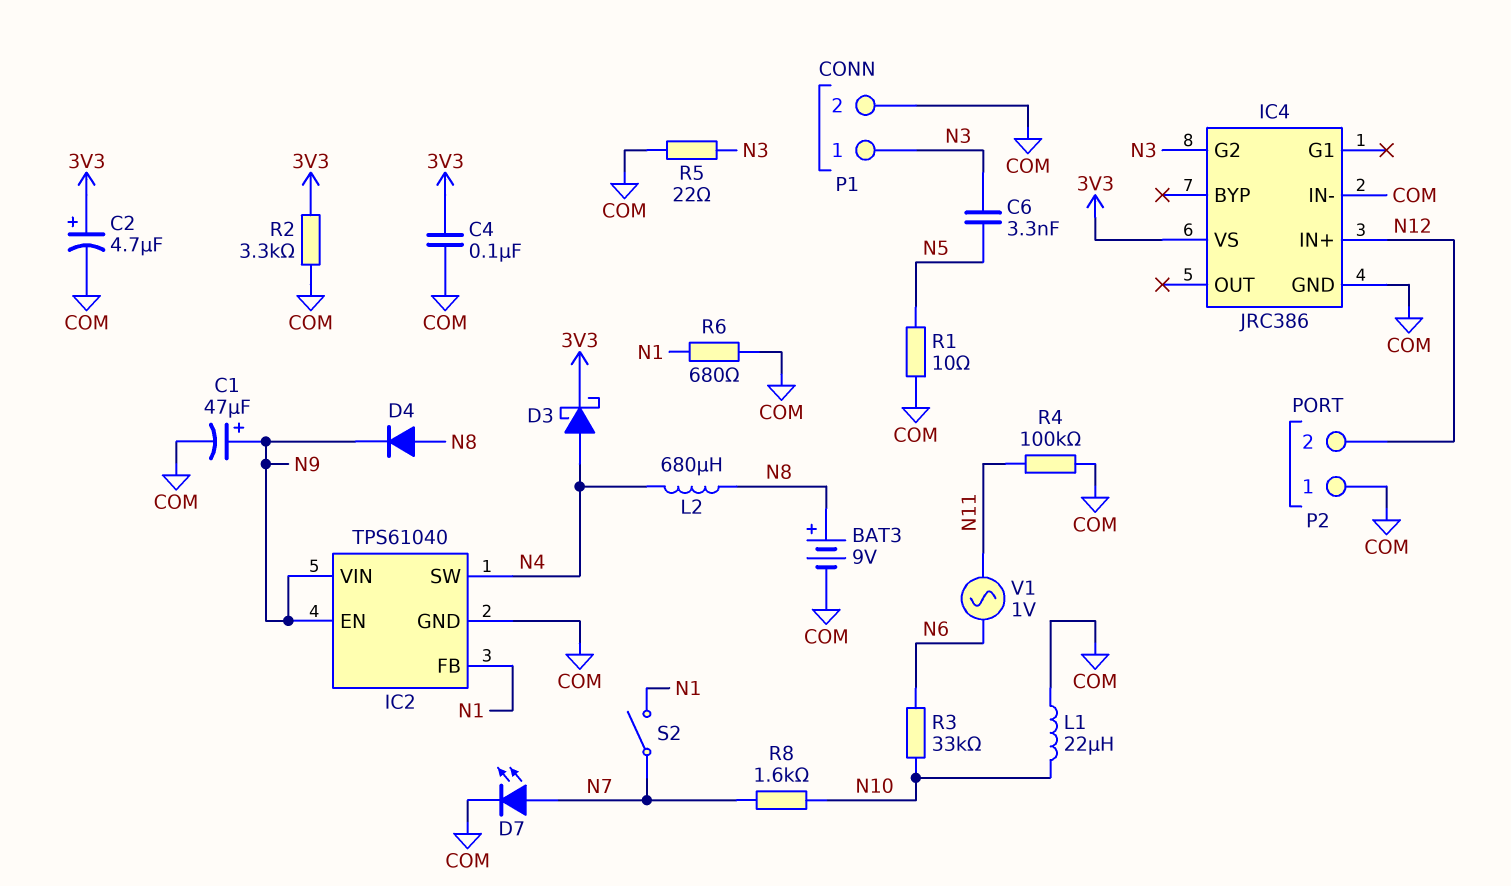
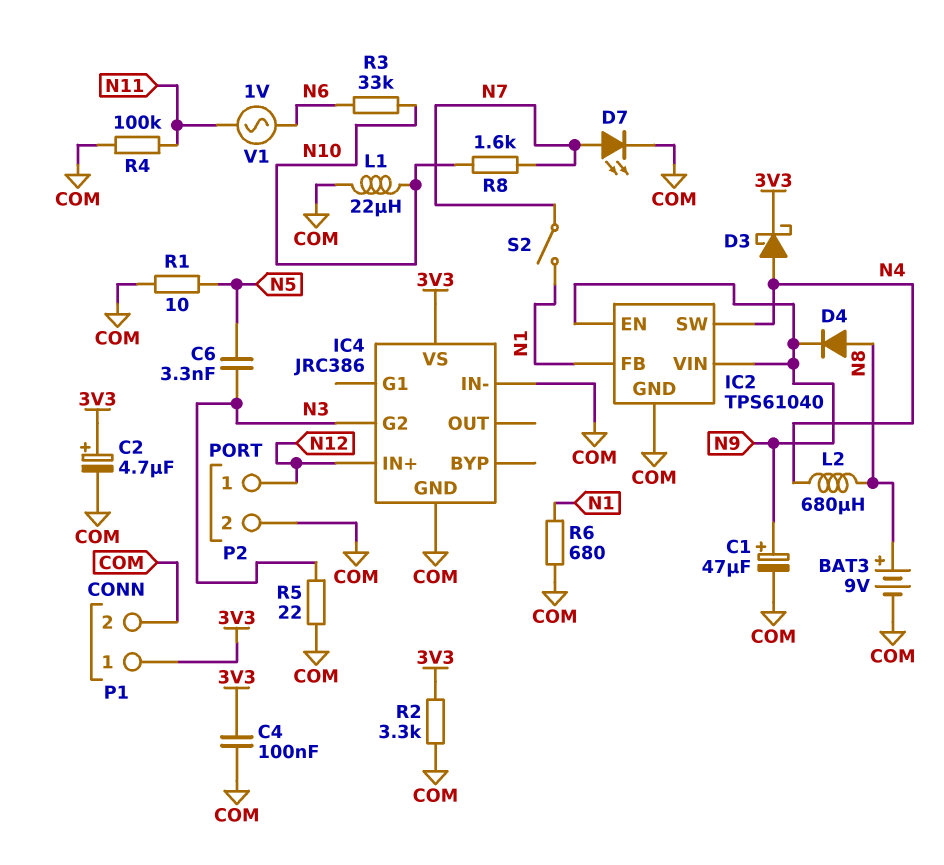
P1 pin 1: N3 -> 3V3
P2 pin 1: COM -> N12
P2 pin 2: N12 -> COM

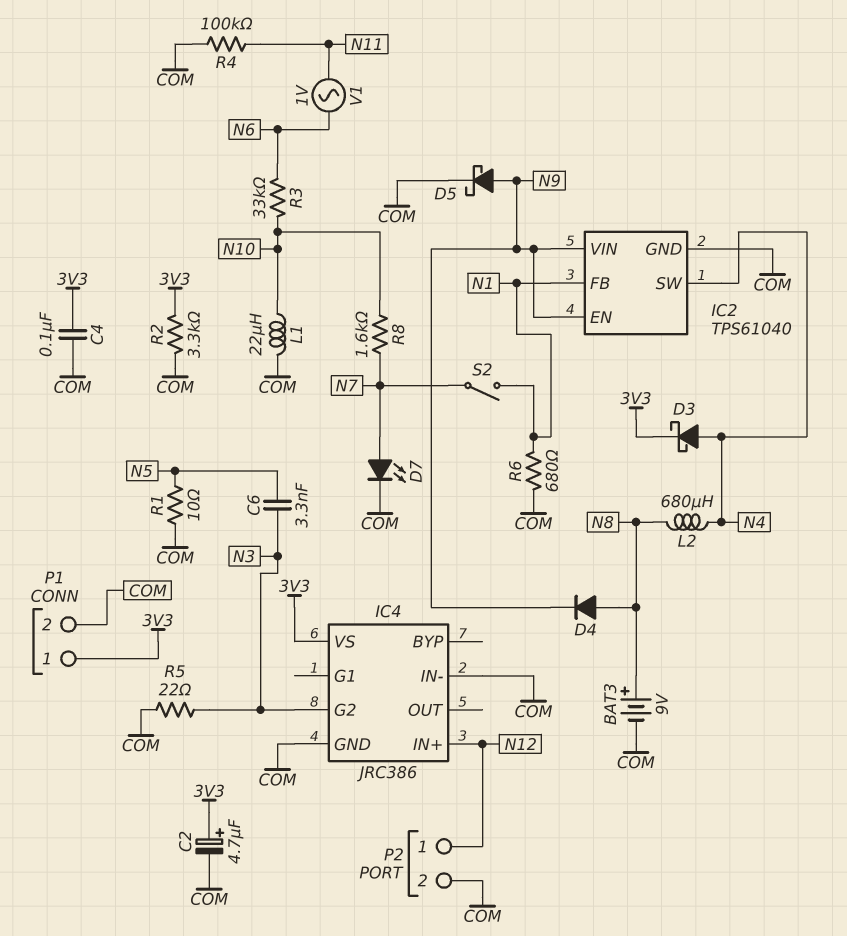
C1: 47uF (plus N9, minus COM) -> none
D5: none -> schottky (A N9, K COM)

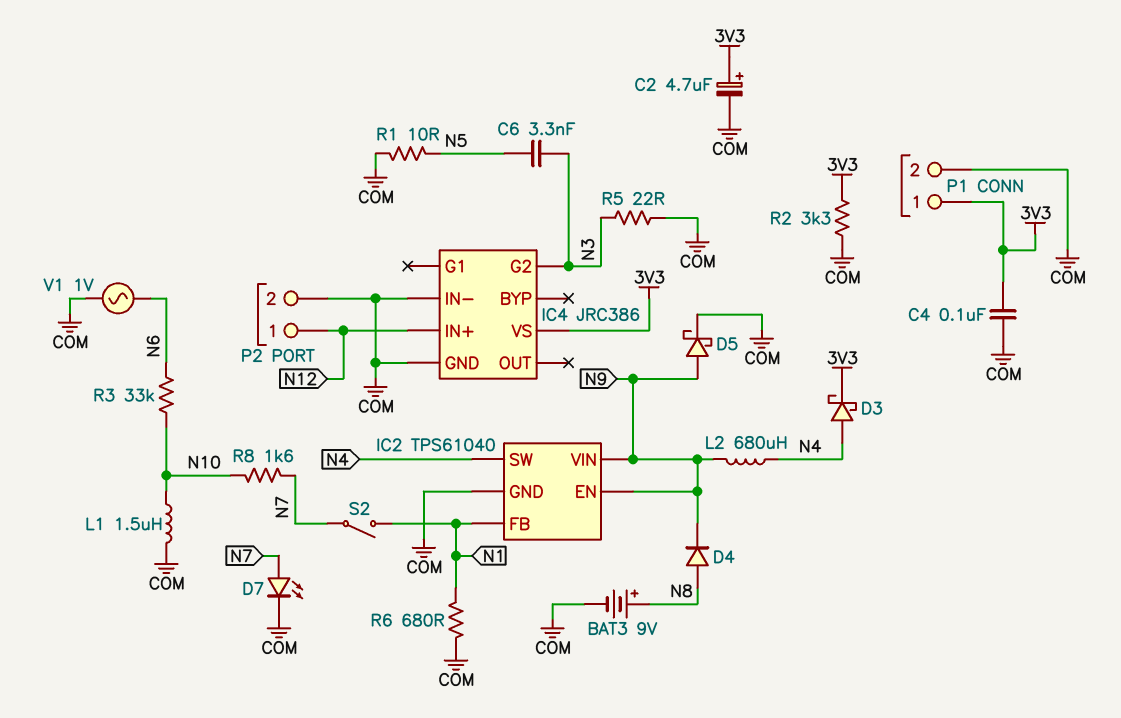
L1: 22uH (COM, N10) -> 1.5uH (COM, N10)
L2: 680uH (N4, N8) -> 680uH (N4, N9)
R4: 100k (COM, N11) -> none
V1: AC 1V (N6, N11) -> AC 1V (COM, N6)

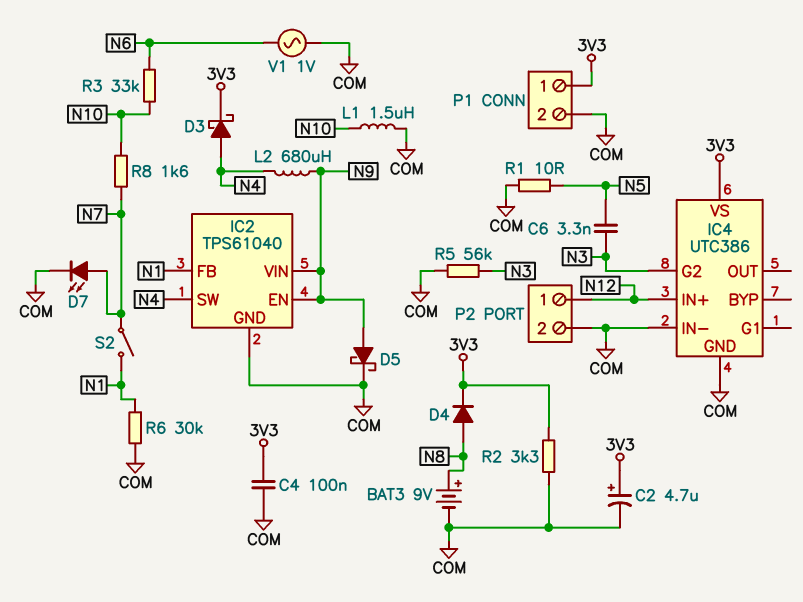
D4: diode (A N8, K N9) -> diode (A N8, K 3V3)
IC4: JRC386 -> UTC386
R5: 22 (COM, N3) -> 56k (COM, N3)
R6: 680 (COM, N1) -> 30k (COM, N1)

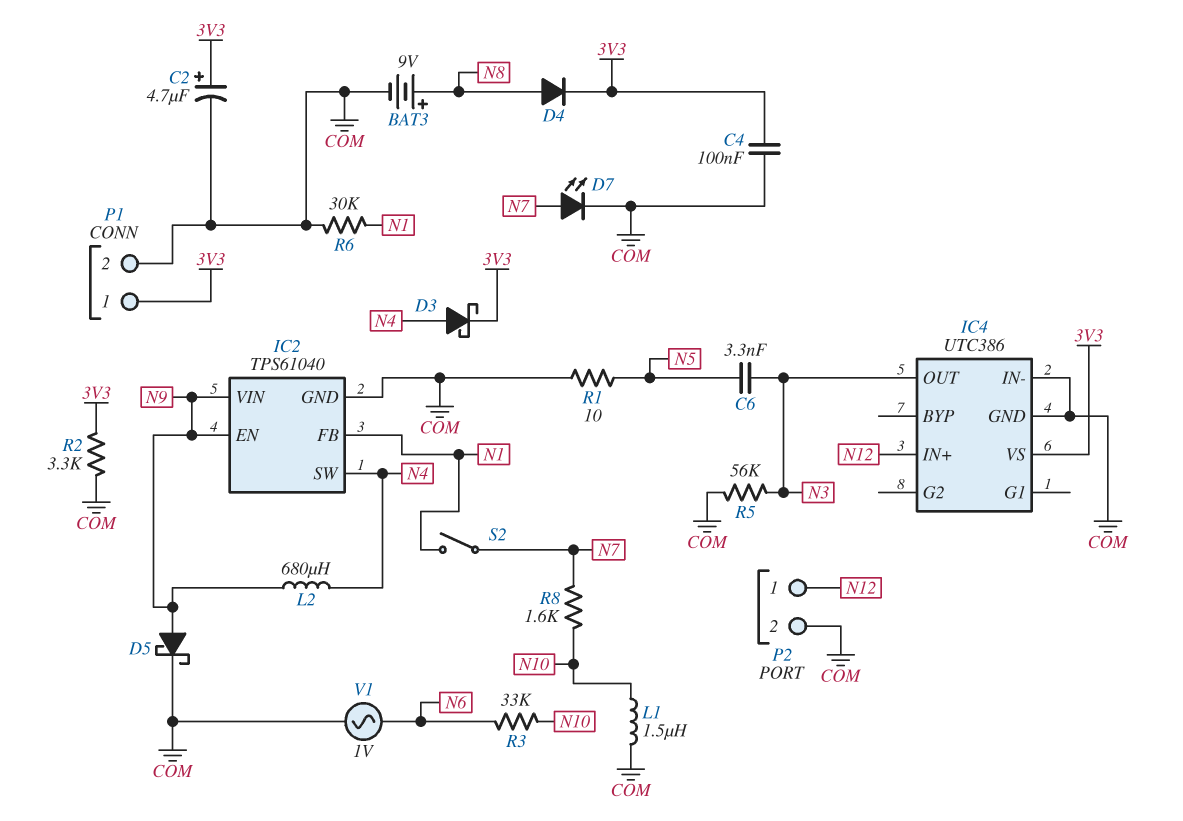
IC4 pin G2: N3 -> none
IC4 pin OUT: none -> N3

